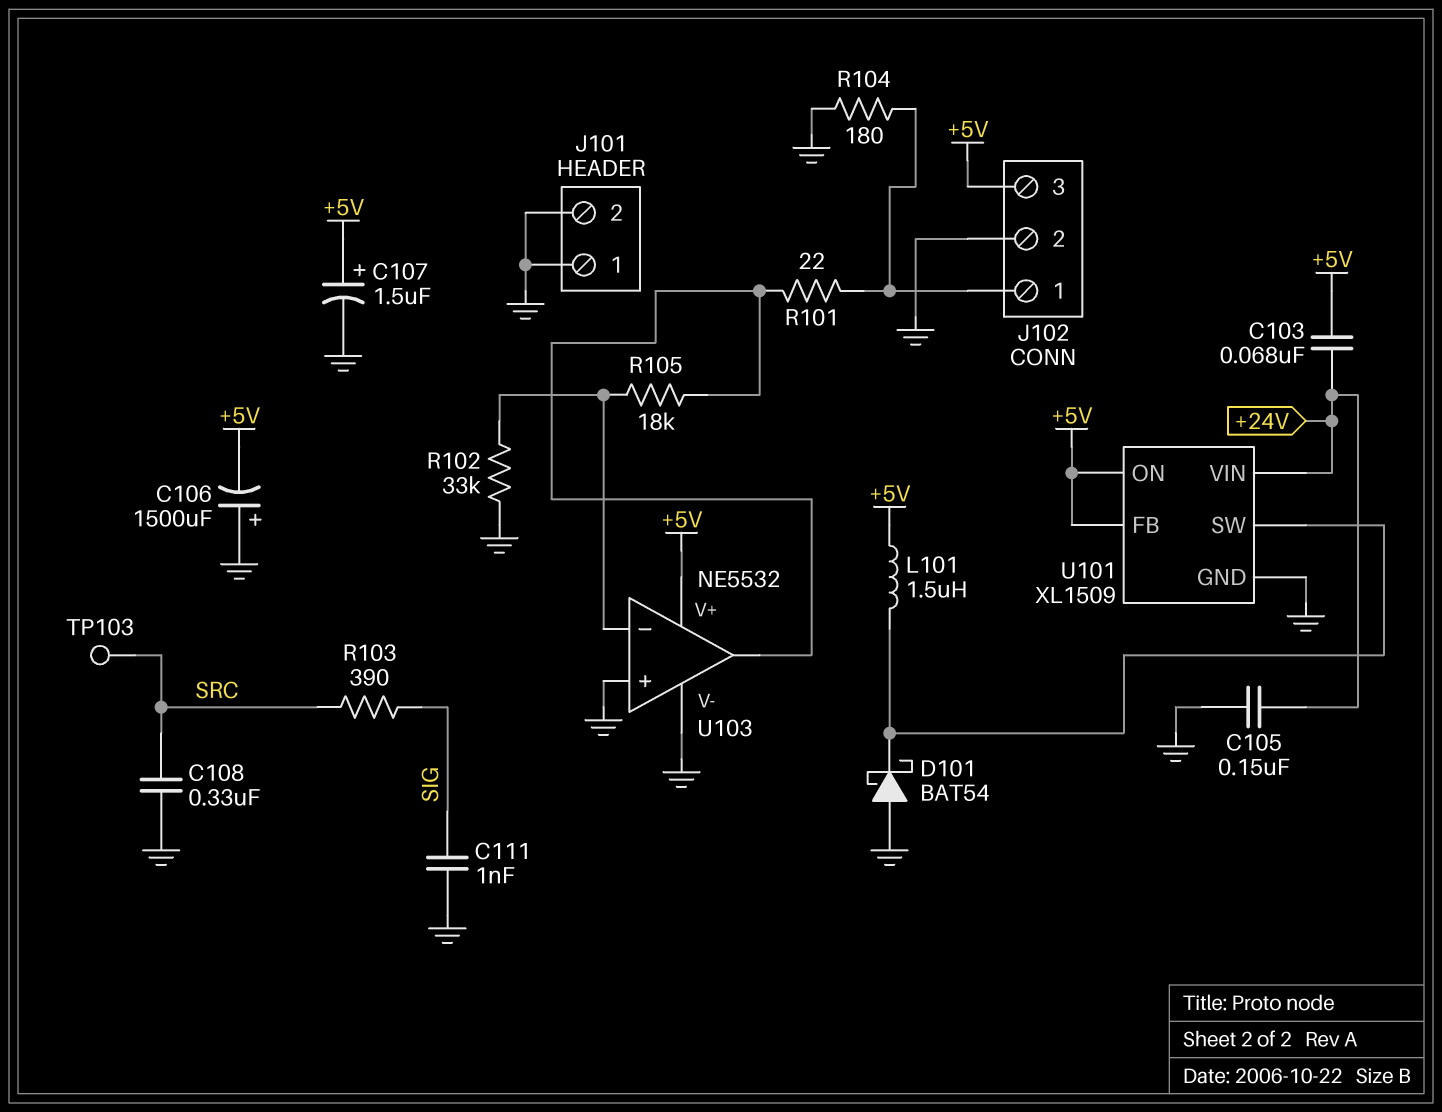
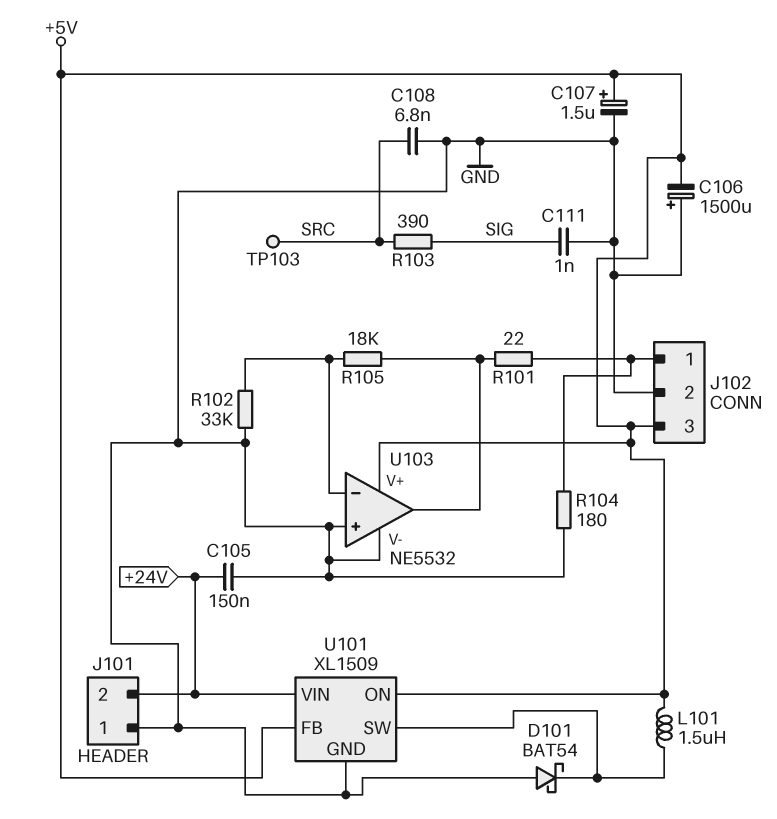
C103: 68nF (+5V, +24V) -> none
C108: 330nF (GND, SRC) -> 6.8nF (GND, SRC)
J101 pin 2: GND -> +24V

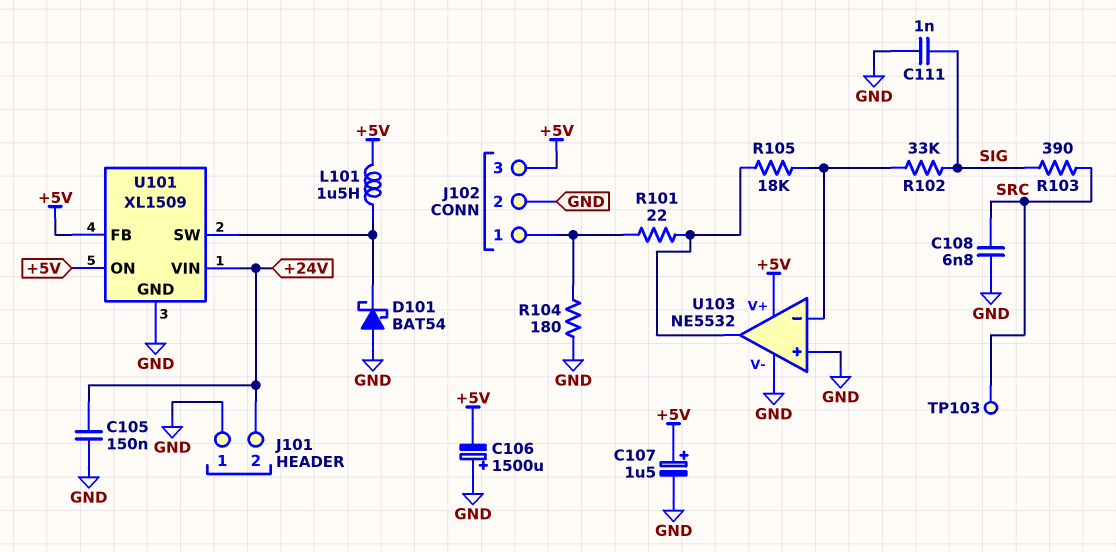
R102: 33k (GND, U103/in-) -> 33k (SIG, U103/in-)

